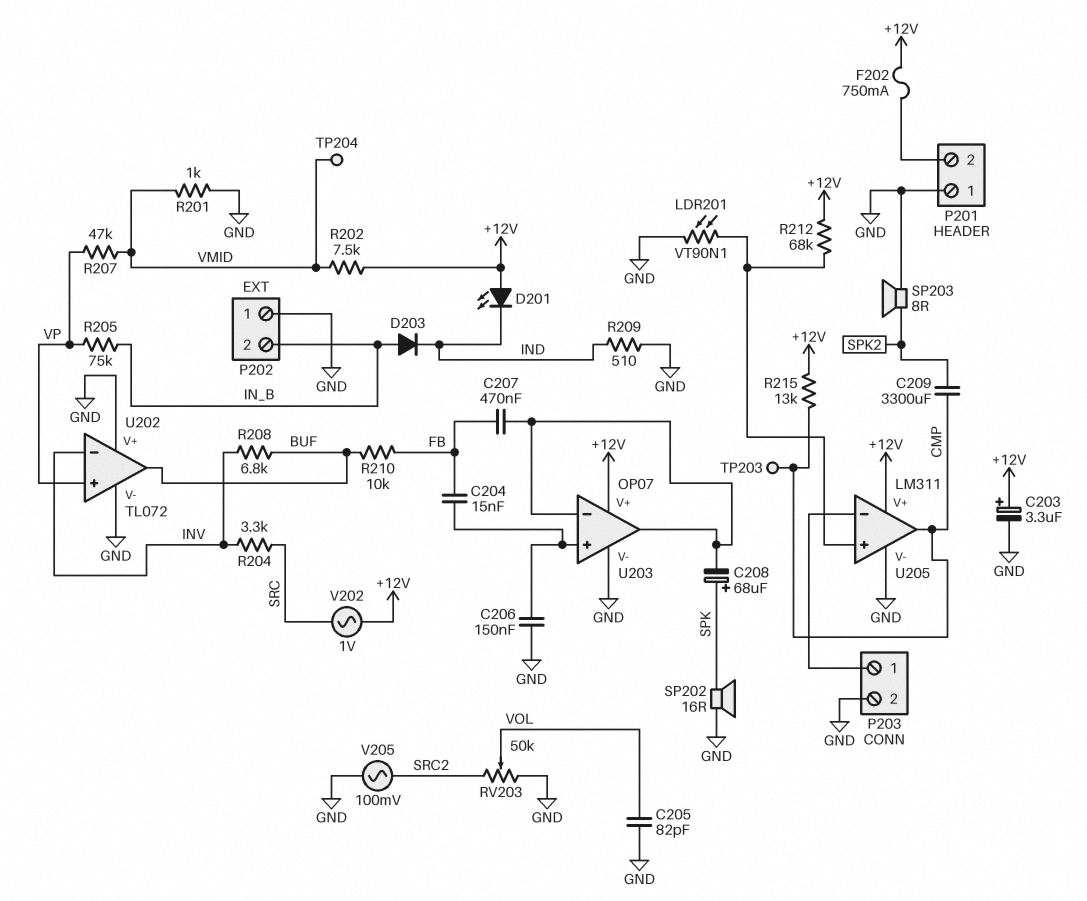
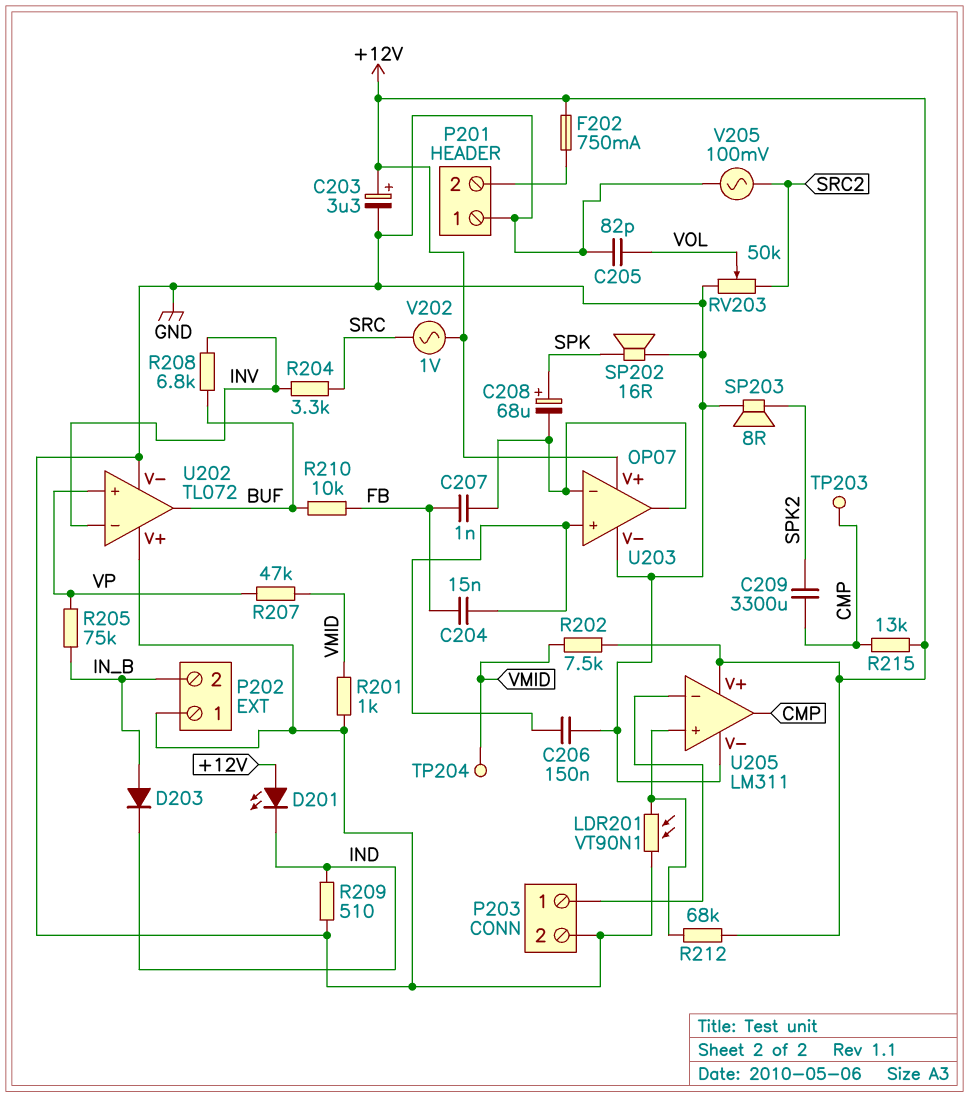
C207: 470nF (FB, U203/in-) -> 1nF (FB, U203/in-)

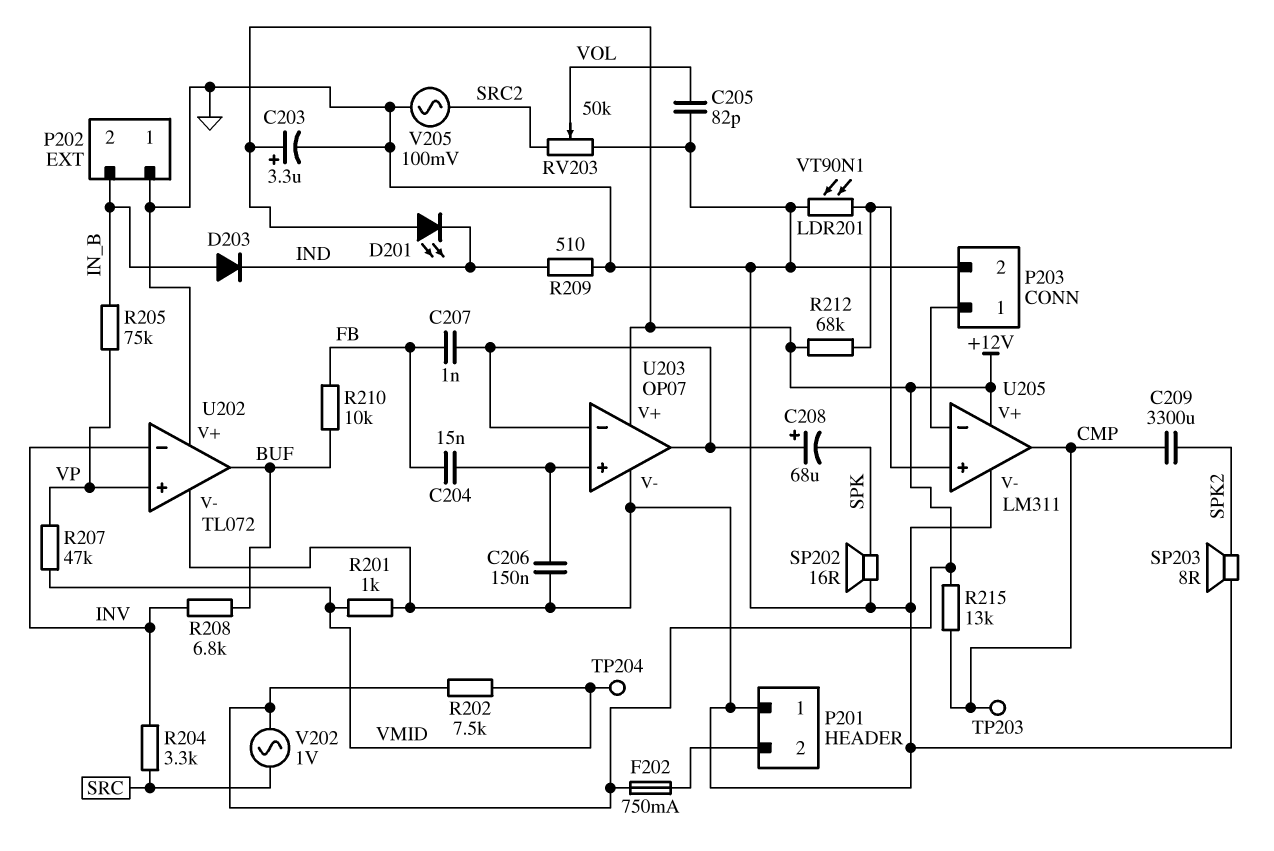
C208: 68uF (plus SPK, minus U203/in-) -> 68uF (plus U203/in-, minus SPK)

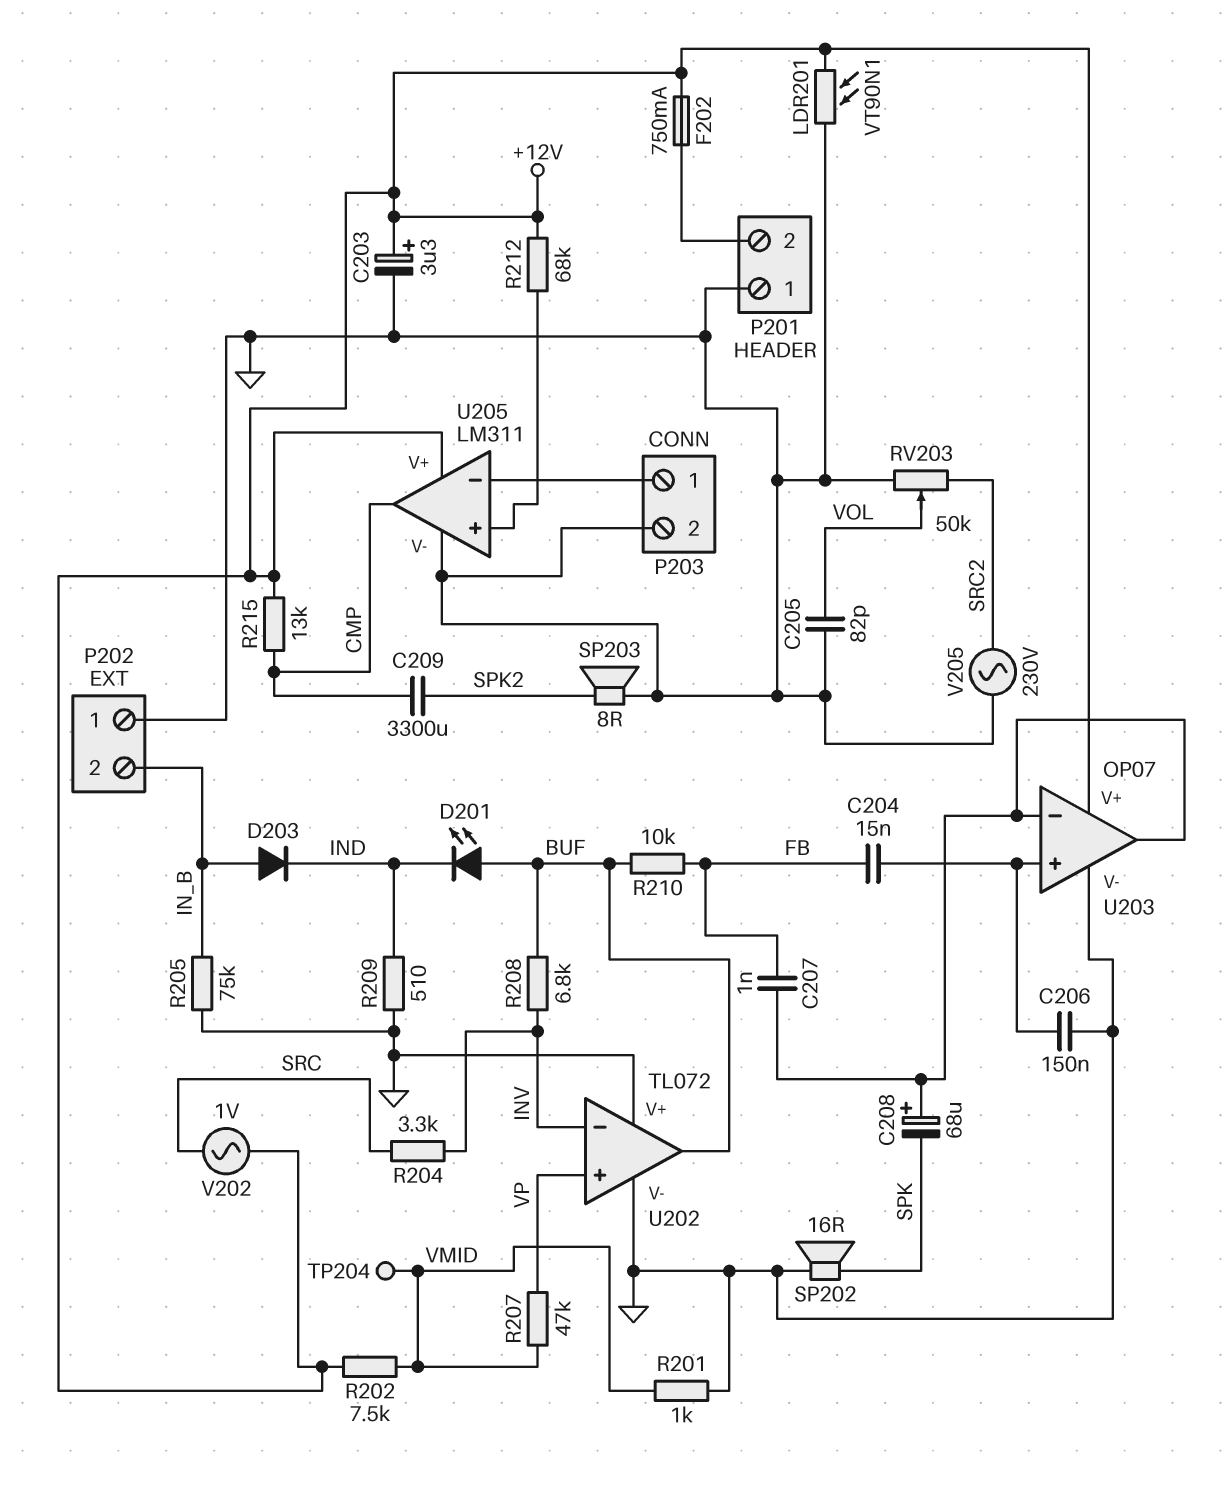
D201: LED (A +12V, K IND) -> LED (A BUF, K IND)
LDR201: VT90N1 (GND, U205/in+) -> VT90N1 (+12V, GND)
R205: 75k (IN_B, VP) -> 75k (GND, IN_B)
TP203: test point (CMP) -> none
V205: AC 100mV (GND, SRC2) -> AC 230V (GND, SRC2)

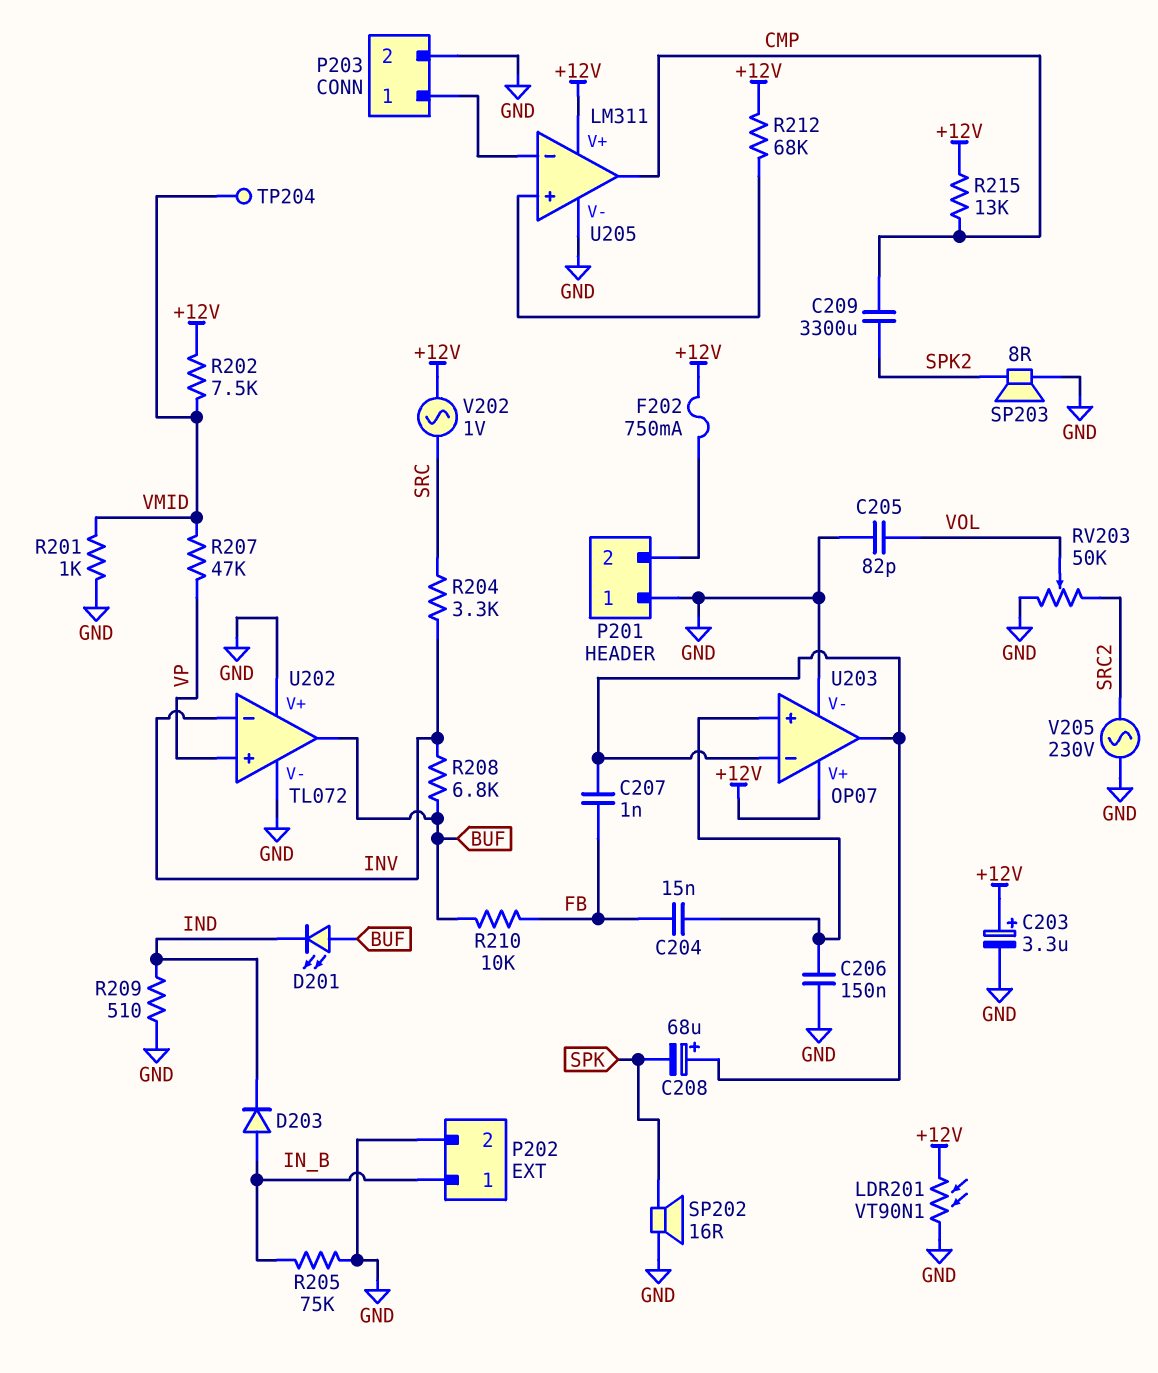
P202 pin 1: GND -> IN_B
P202 pin 2: IN_B -> GND

